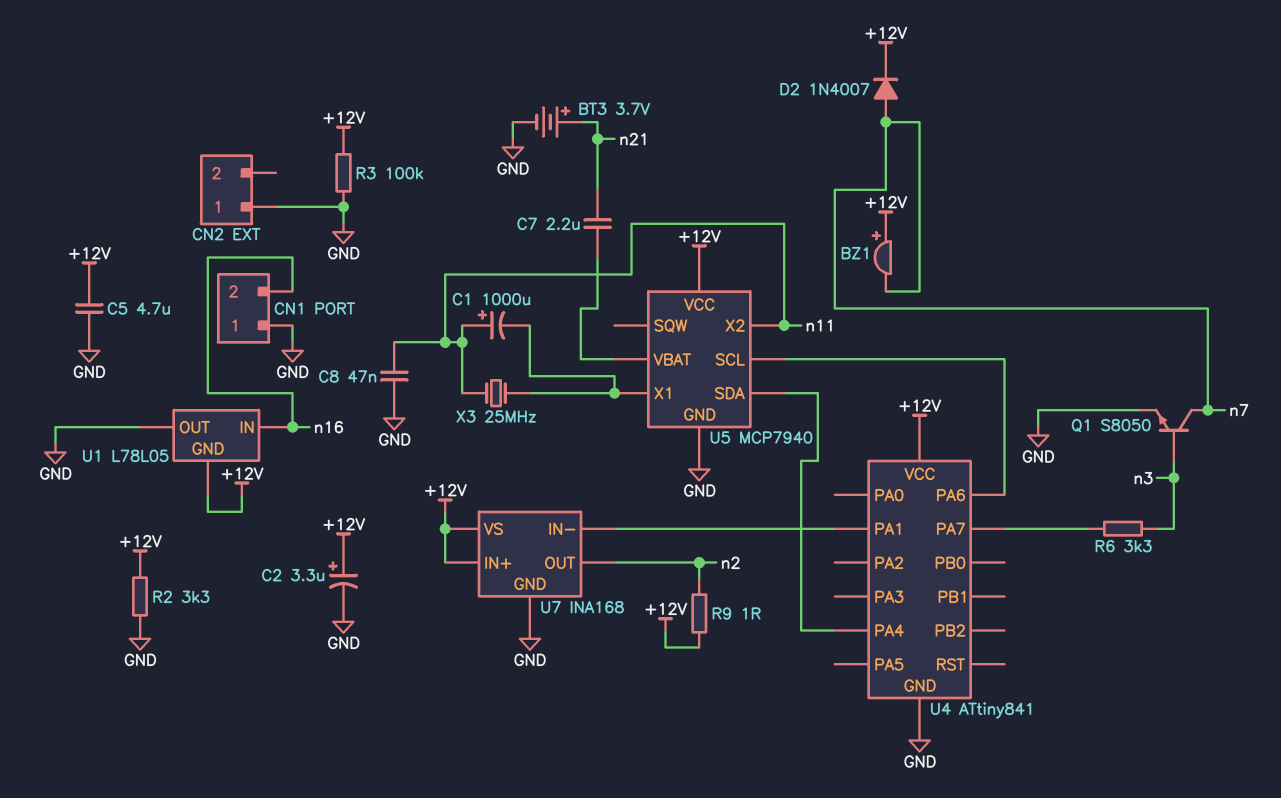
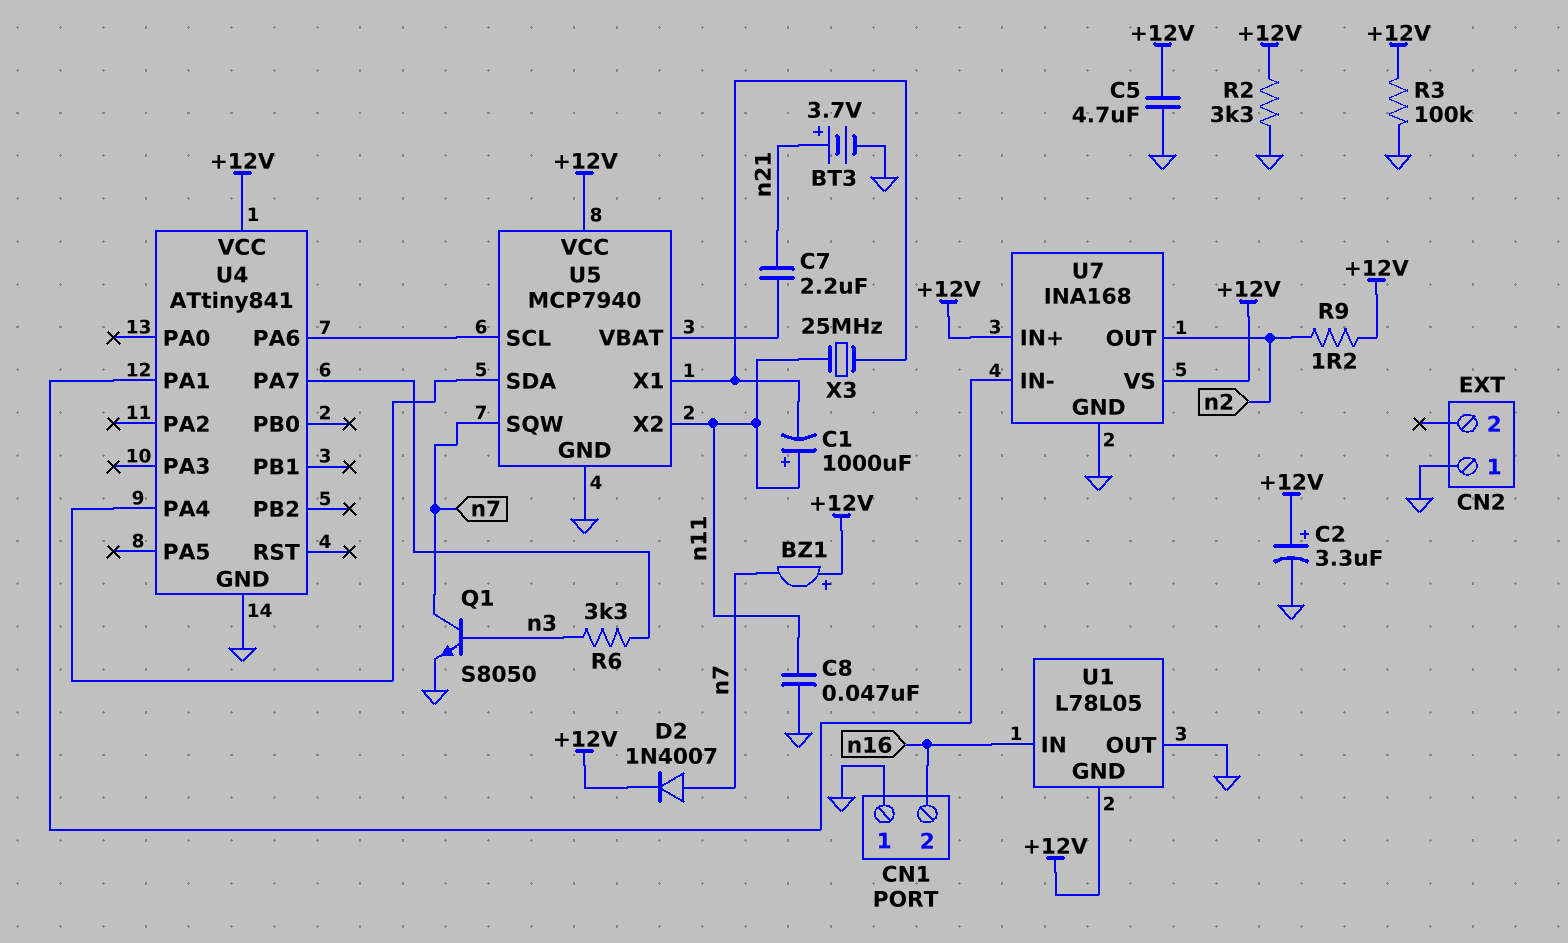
R9: 1 (+12V, n2) -> 1.2 (+12V, n2)
U5 pin SQW: none -> n7

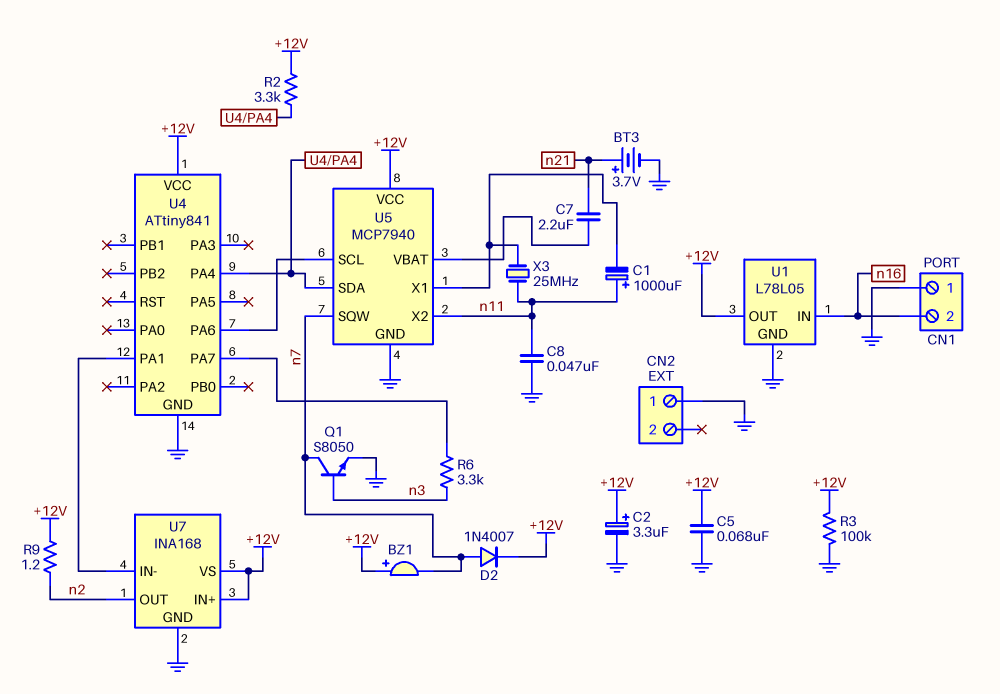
C5: 4.7uF (+12V, GND) -> 68nF (+12V, GND)
R2: 3.3k (+12V, GND) -> 3.3k (+12V, U4/PA4)
U1 pin GND: +12V -> GND
U1 pin OUT: GND -> +12V

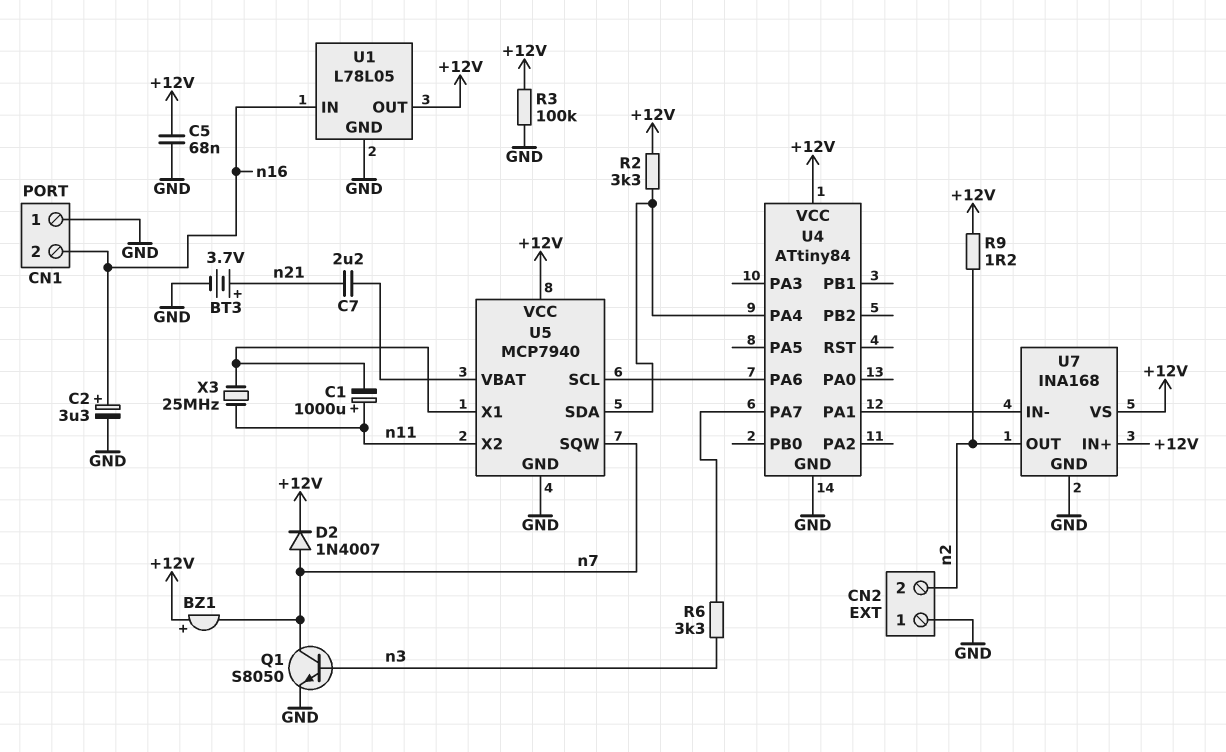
C2: 3.3uF (plus +12V, minus GND) -> 3.3uF (plus n16, minus GND)
C8: 47nF (GND, n11) -> none
CN2 pin 2: none -> n2
U4: ATtiny841 -> ATtiny84

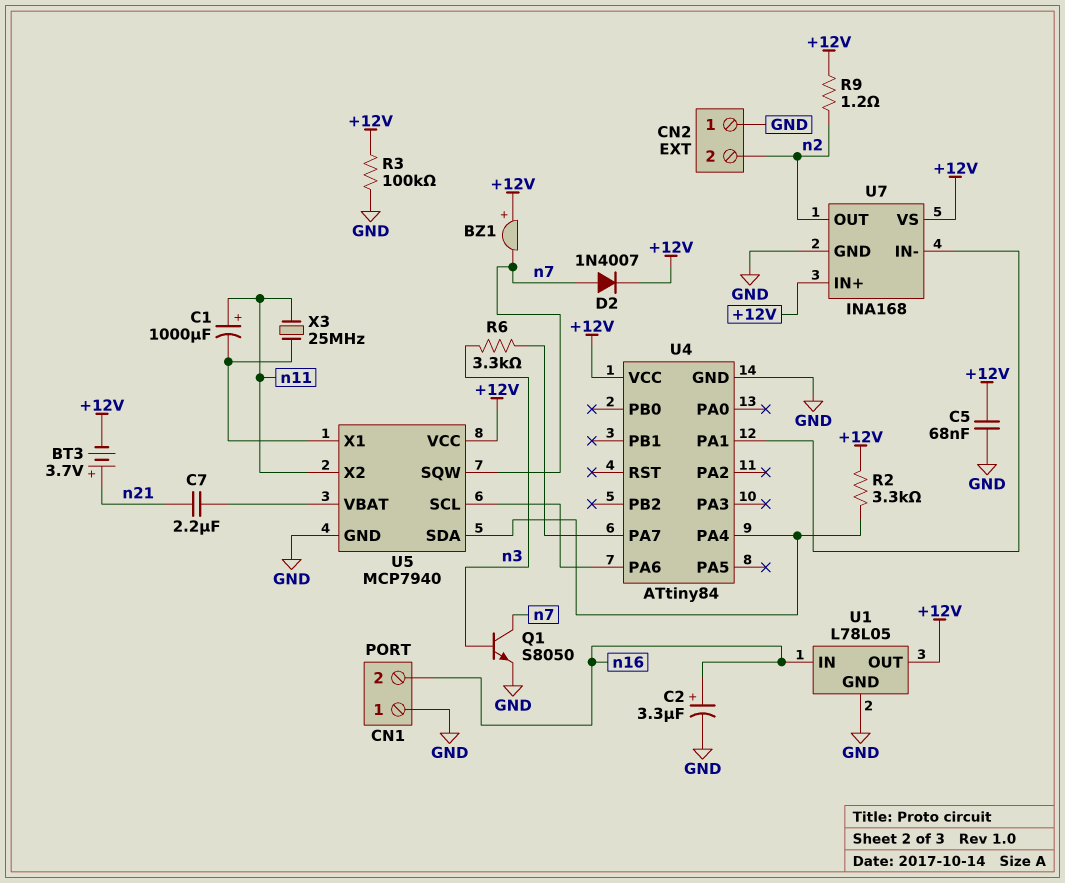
BT3: 3.7V (plus n21, minus GND) -> 3.7V (plus n21, minus +12V)

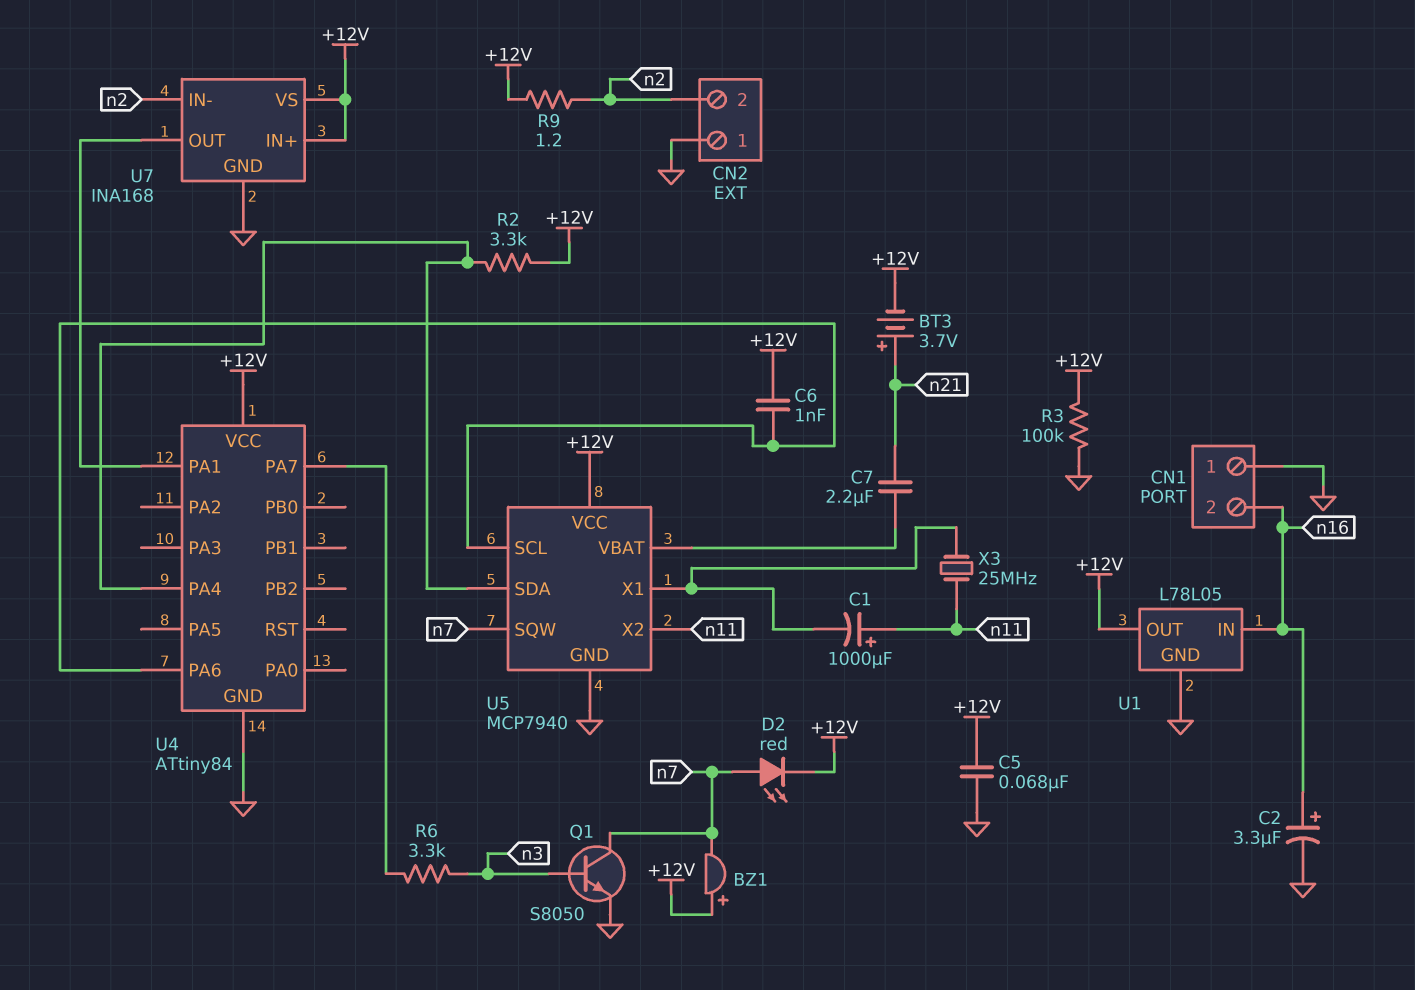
C6: none -> 1nF (+12V, U4/PA6)
D2: diode 1N4007 (A n7, K +12V) -> LED red (A n7, K +12V)
U7 pin IN-: U4/PA1 -> n2
U7 pin OUT: n2 -> U4/PA1

